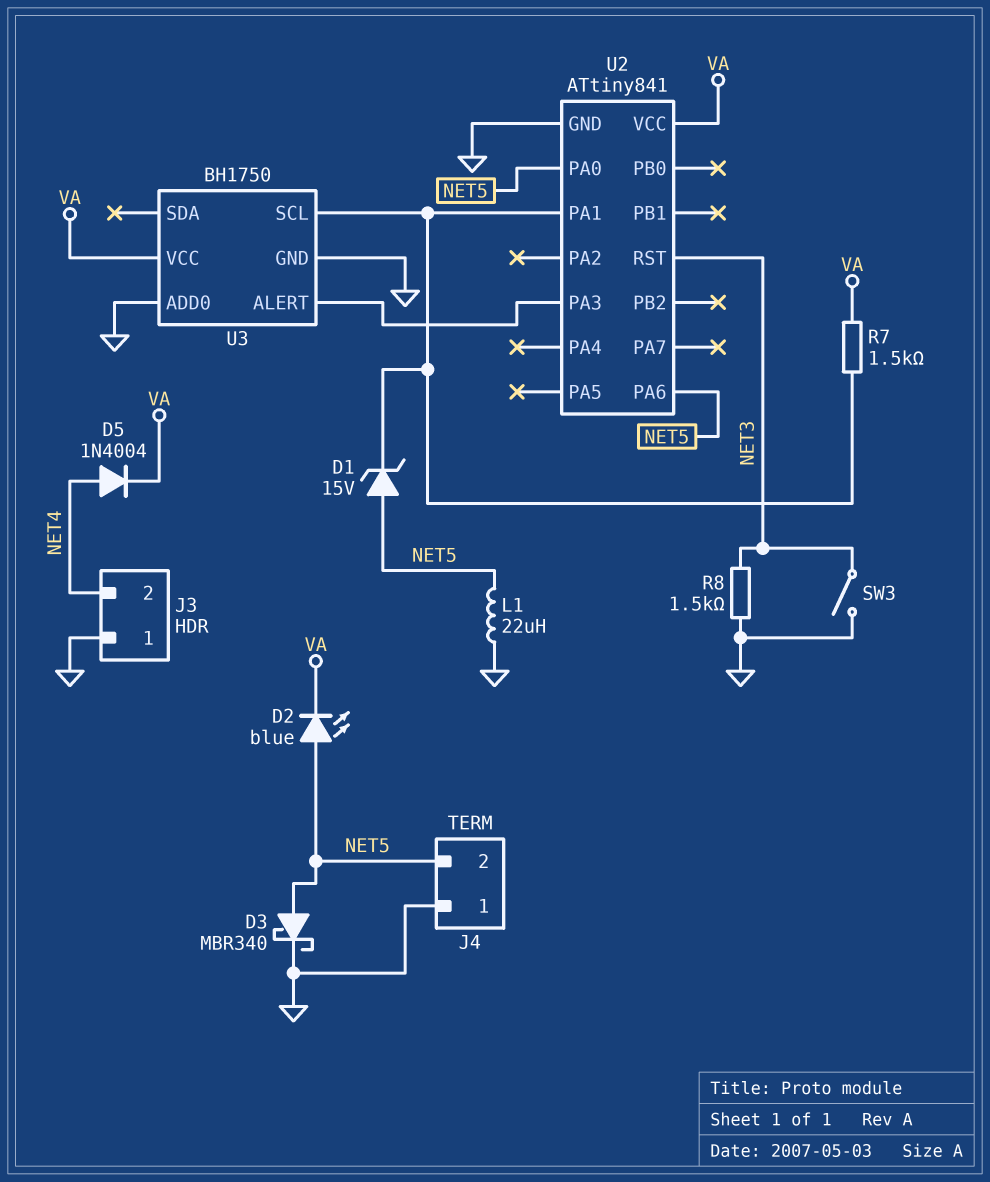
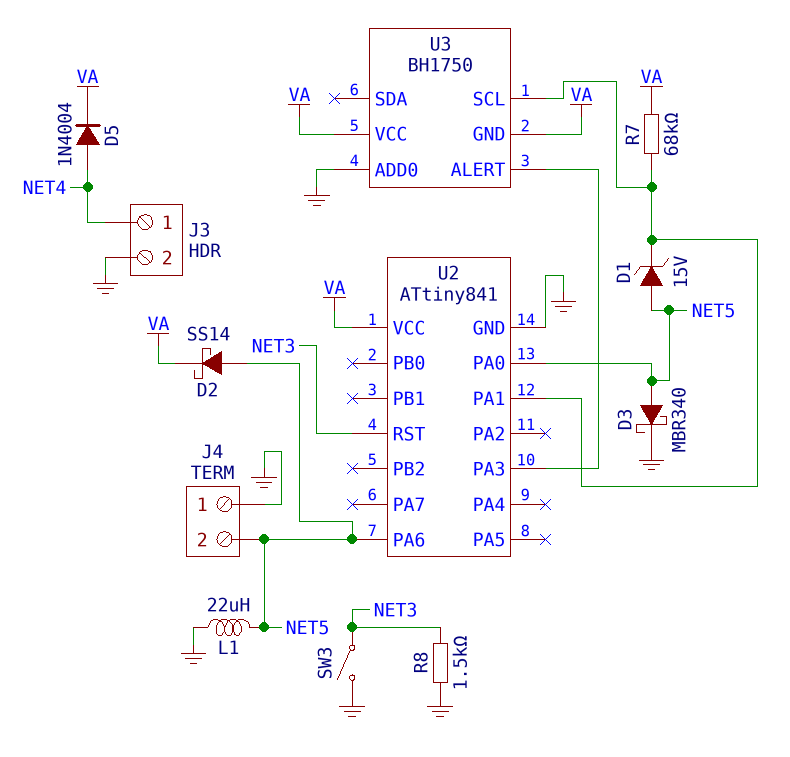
D2: LED blue (A NET5, K VA) -> schottky SS14 (A NET5, K VA)
J3 pin 1: GND -> NET4
J3 pin 2: NET4 -> GND
R7: 1.5k (U2/PA1, VA) -> 68k (U2/PA1, VA)
U3 pin GND: GND -> VA

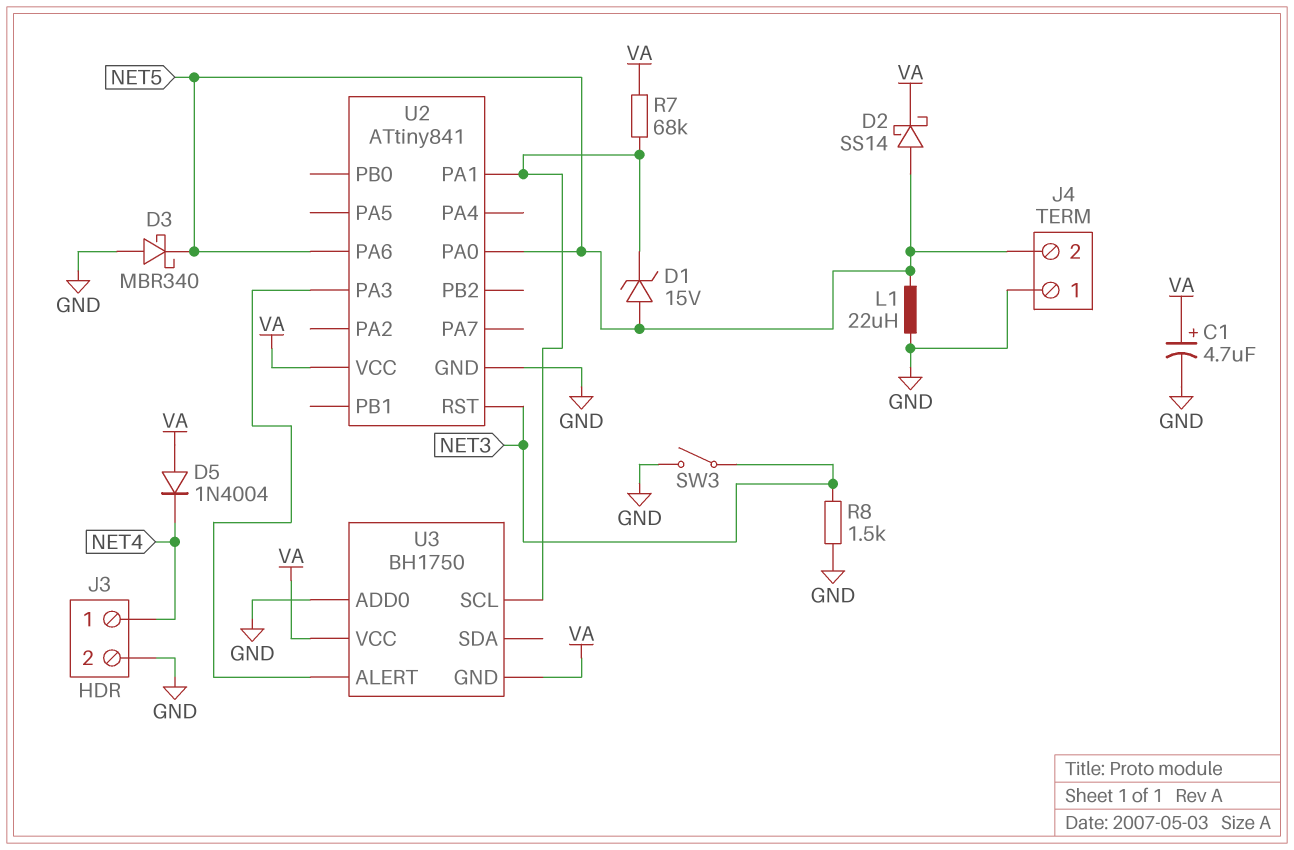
C1: none -> 4.7uF (plus VA, minus GND)
D3: schottky MBR340 (A NET5, K GND) -> schottky MBR340 (A GND, K NET5)
D5: diode 1N4004 (A NET4, K VA) -> diode 1N4004 (A VA, K NET4)

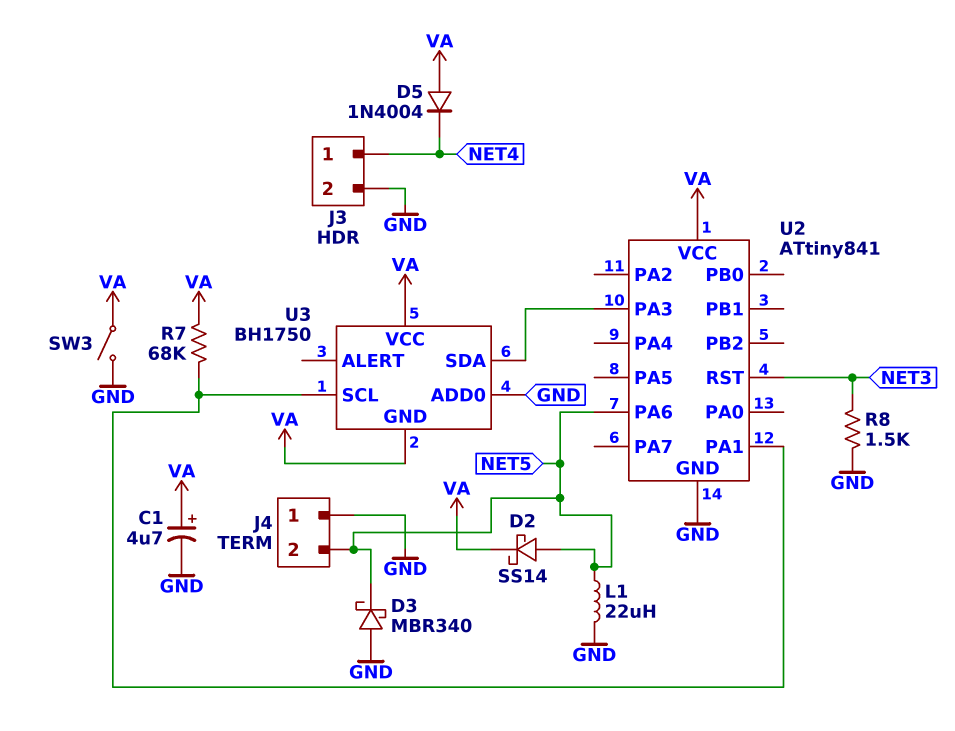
D1: zener 15V (A NET5, K U2/PA1) -> none
SW3: switch (GND, NET3) -> switch (GND, VA)
U2 pin PA0: NET5 -> none
U3 pin ALERT: U2/PA3 -> none
U3 pin SDA: none -> U2/PA3

